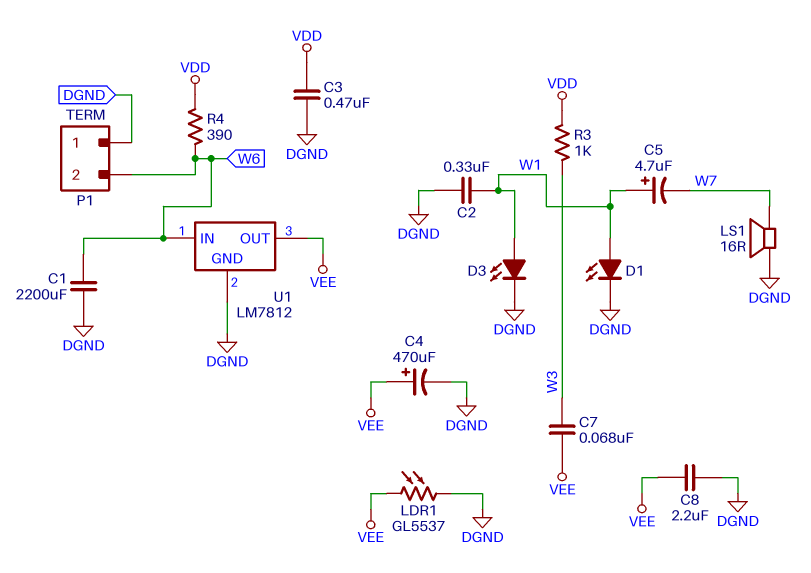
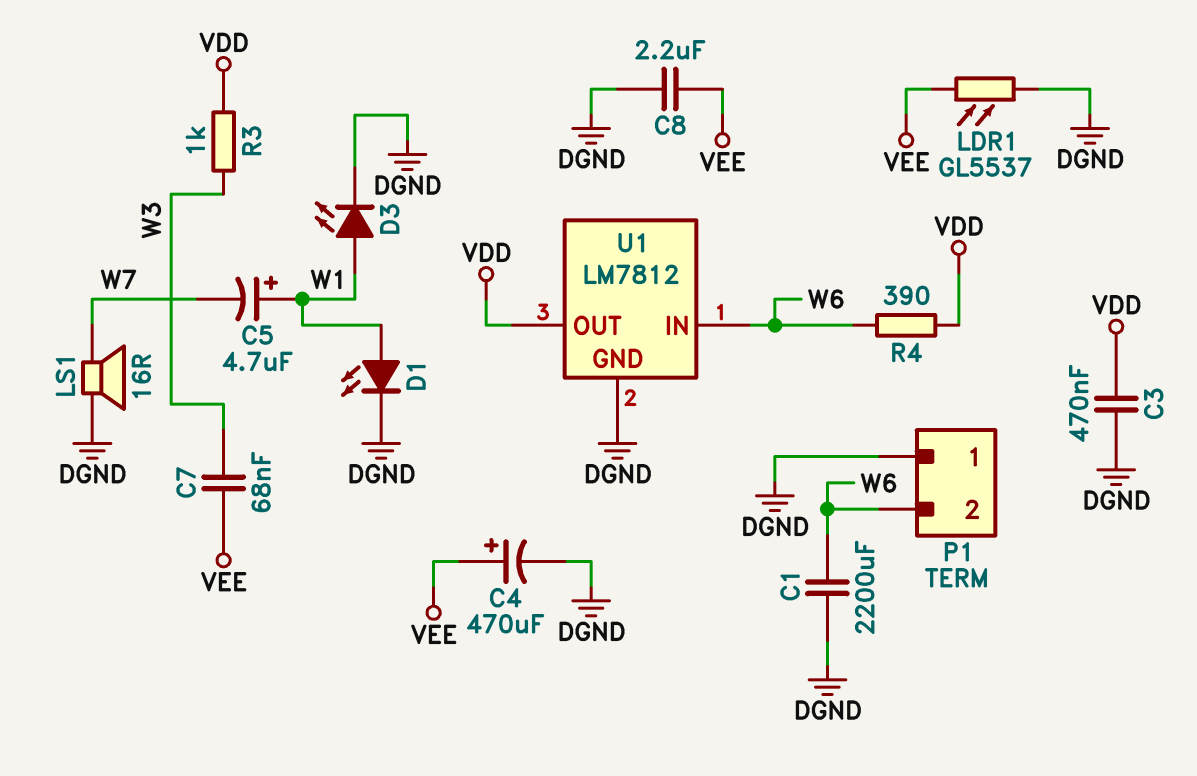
C2: 330nF (DGND, W1) -> none
U1 pin OUT: VEE -> VDD

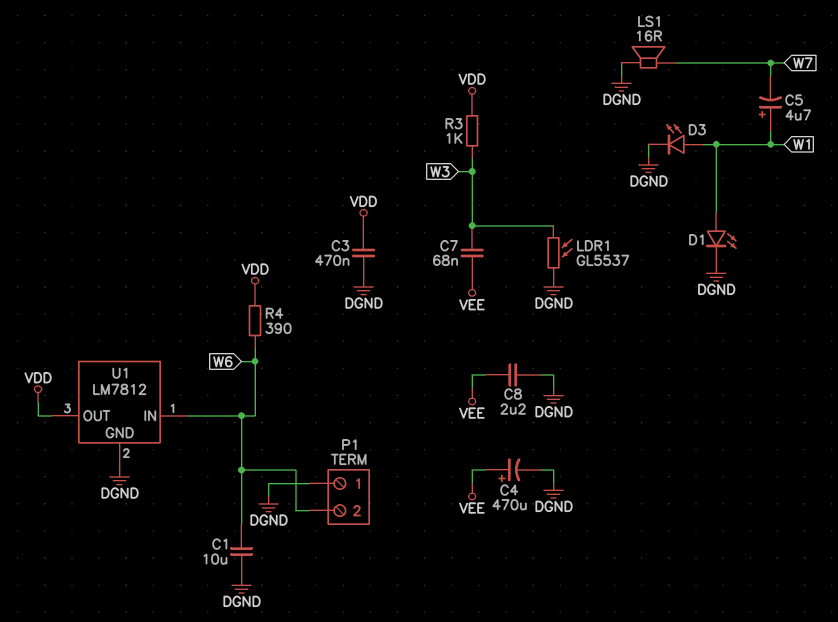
C1: 2200uF (DGND, W6) -> 10uF (DGND, W6)
LDR1: GL5537 (DGND, VEE) -> GL5537 (DGND, W3)

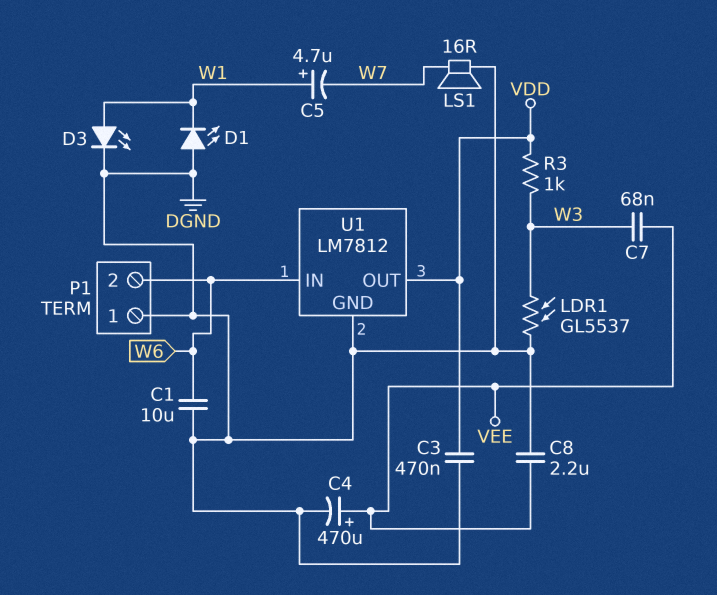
D1: LED (A W1, K DGND) -> LED (A DGND, K W1)
R4: 390 (VDD, W6) -> none

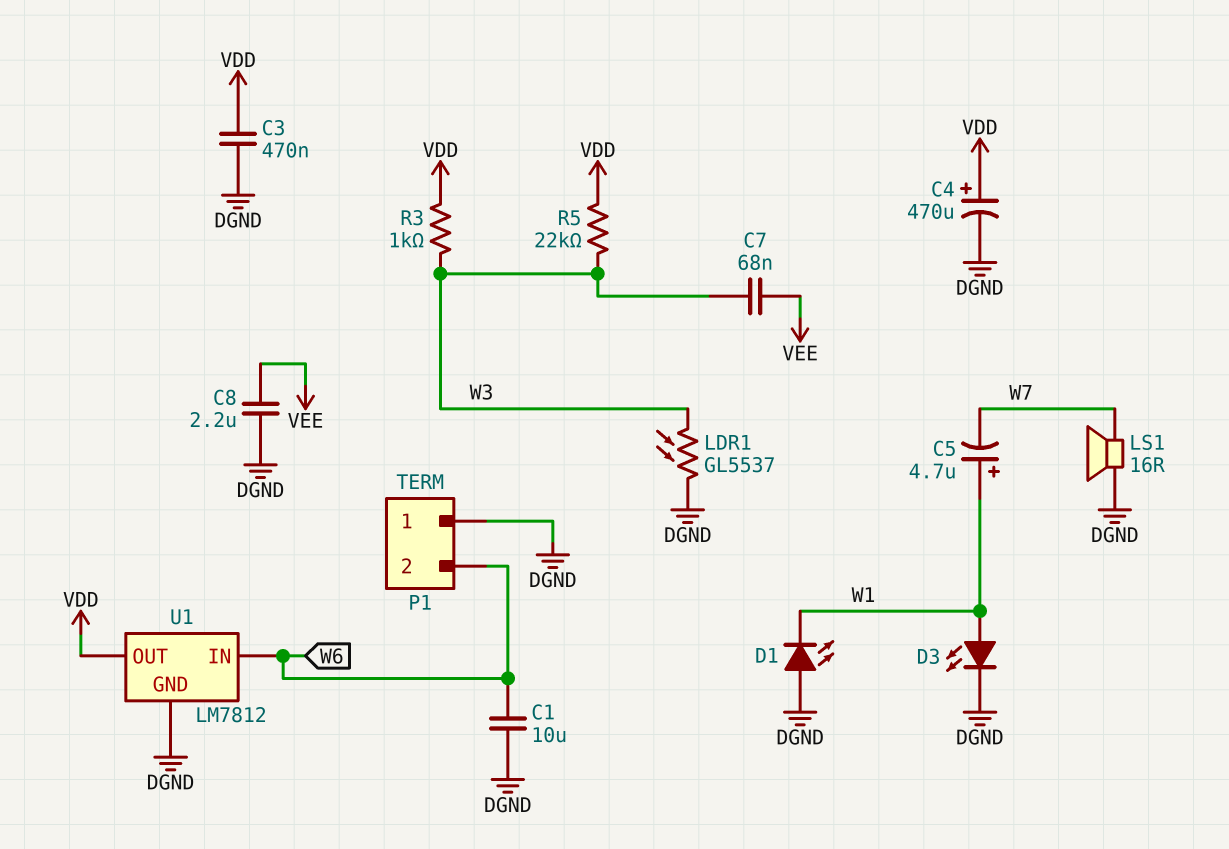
C4: 470uF (plus VEE, minus DGND) -> 470uF (plus VDD, minus DGND)
R5: none -> 22k (VDD, W3)

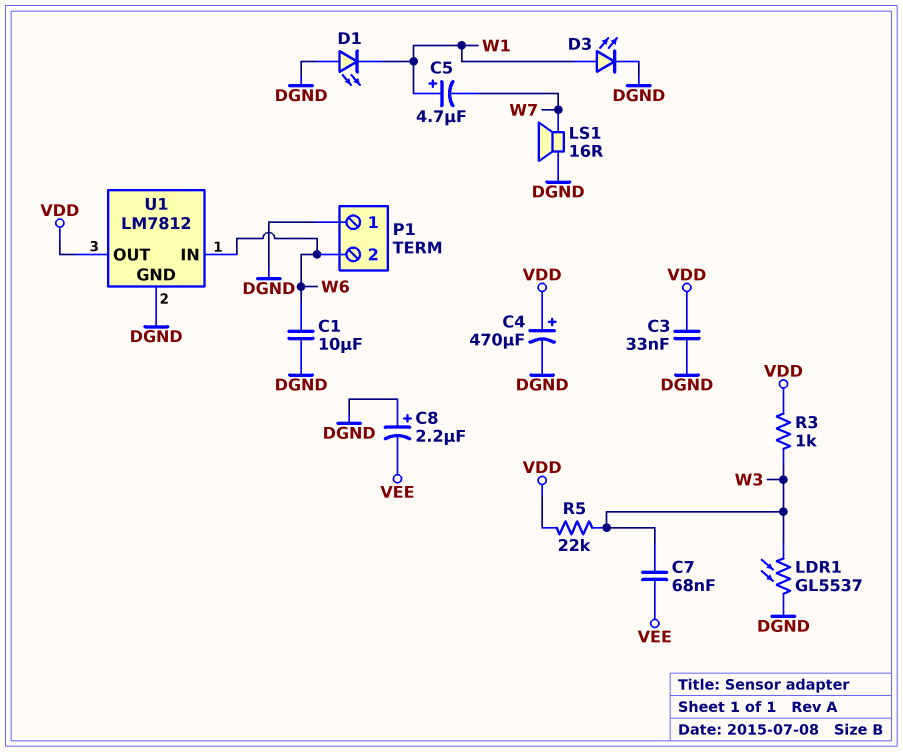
C3: 470nF (DGND, VDD) -> 33nF (DGND, VDD)
C8: 2.2uF (DGND, VEE) -> 2.2uF (plus DGND, minus VEE)

